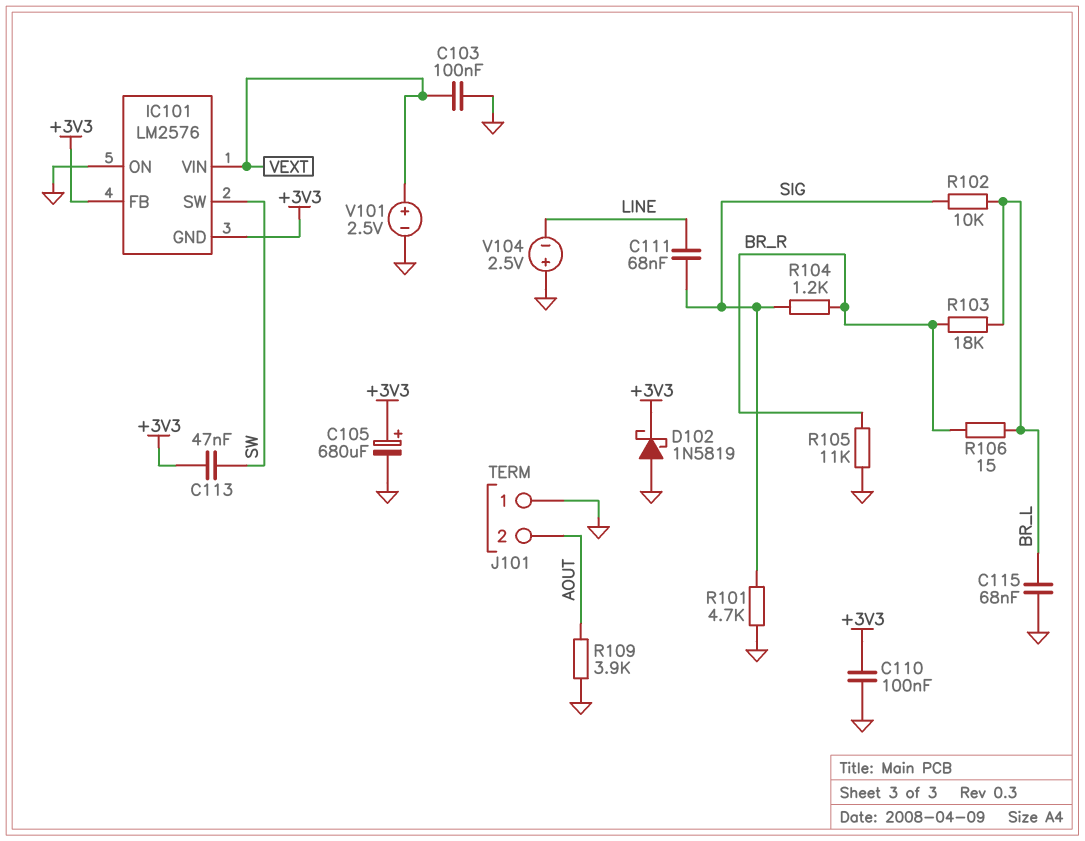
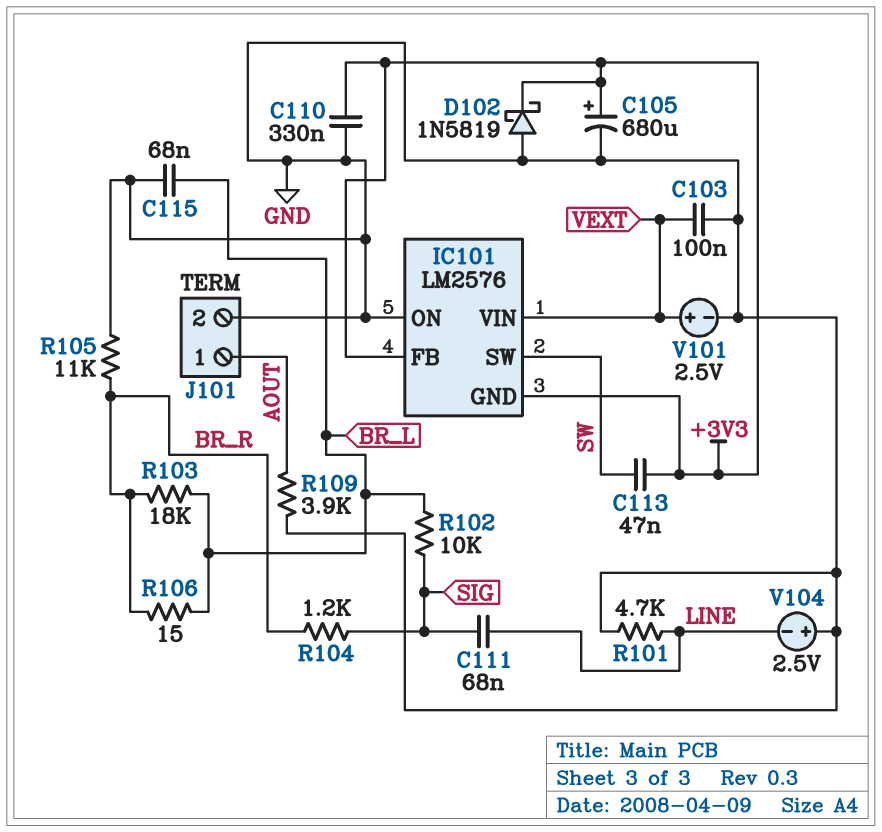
C110: 100nF (+3V3, GND) -> 330nF (+3V3, GND)
J101 pin 1: GND -> AOUT
J101 pin 2: AOUT -> GND
R101: 4.7k (GND, SIG) -> 4.7k (GND, LINE)

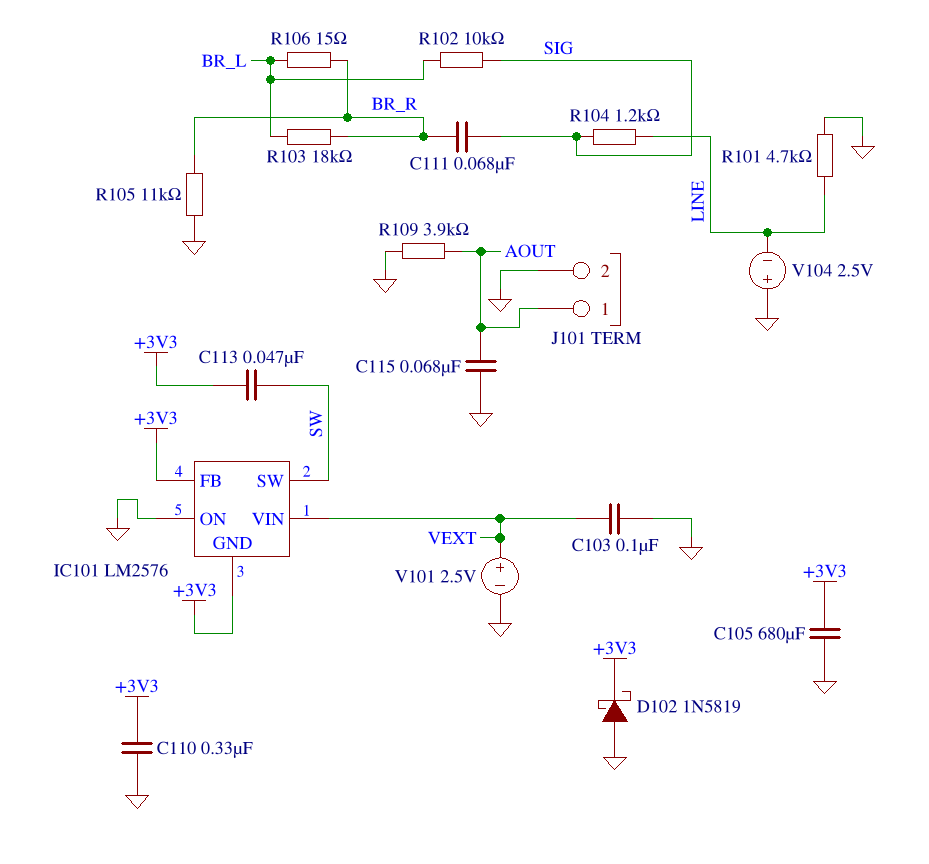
C105: 680uF (plus +3V3, minus GND) -> 680uF (+3V3, GND)
C111: 68nF (LINE, SIG) -> 68nF (BR_R, SIG)
C115: 68nF (BR_L, GND) -> 68nF (AOUT, GND)
R104: 1.2k (BR_R, SIG) -> 1.2k (LINE, SIG)

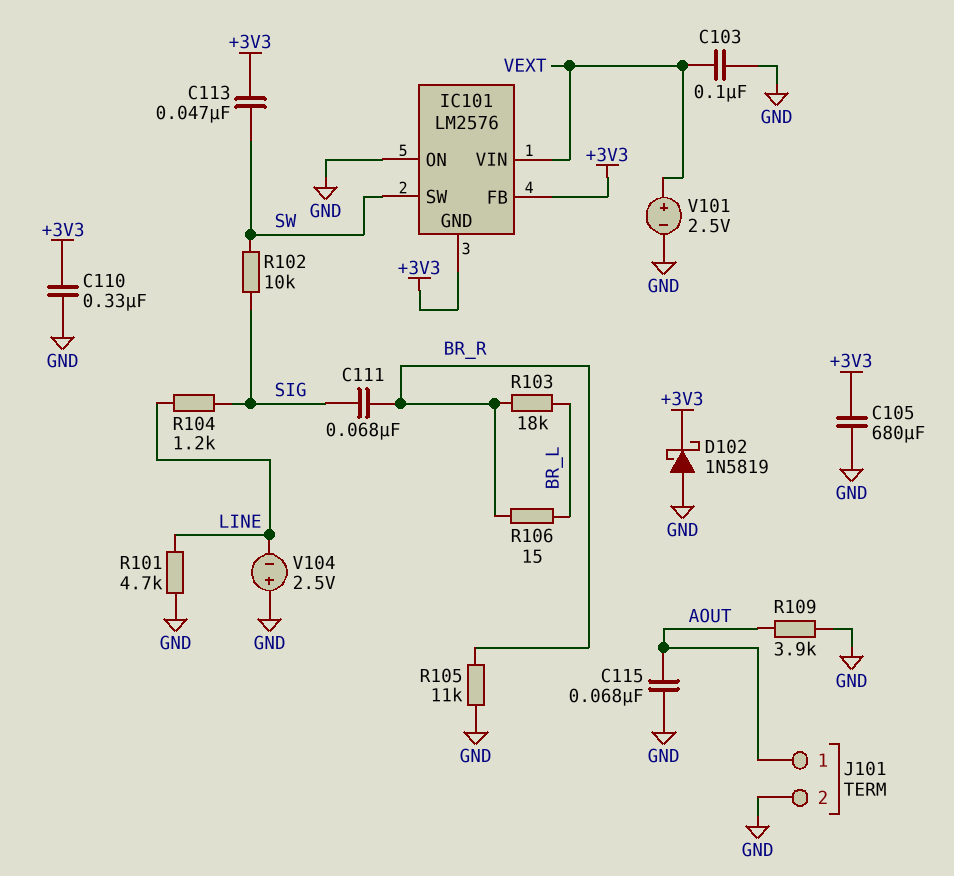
R102: 10k (BR_L, SIG) -> 10k (SIG, SW)

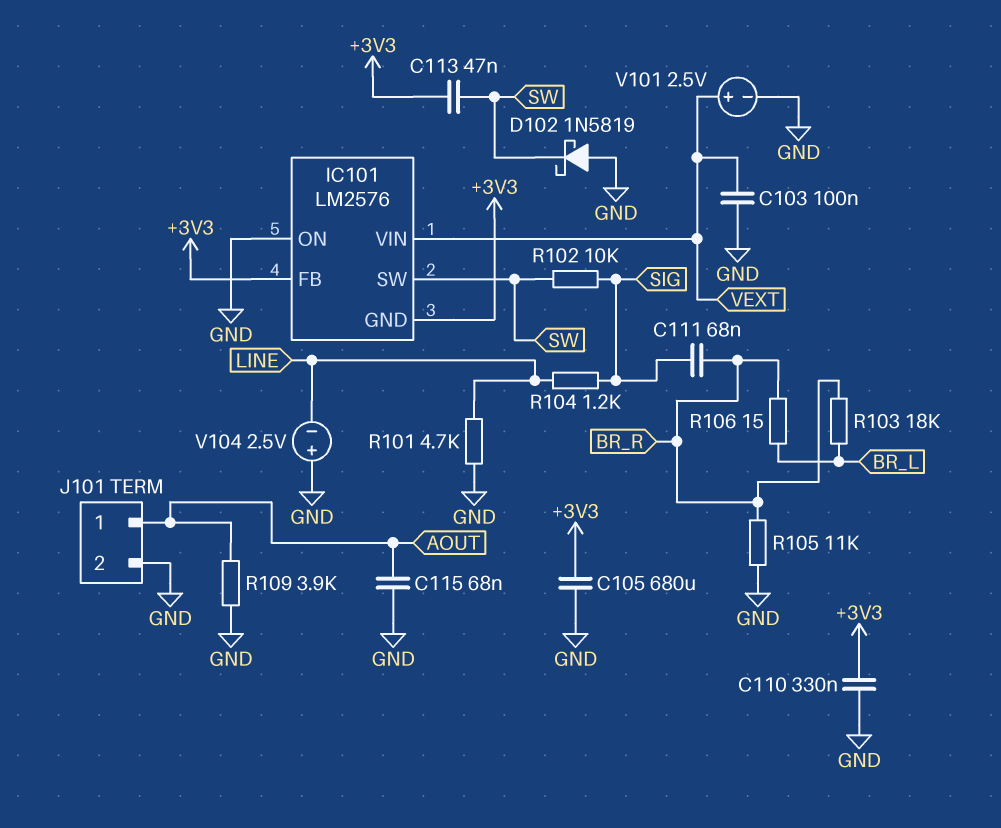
D102: schottky 1N5819 (A GND, K +3V3) -> schottky 1N5819 (A GND, K SW)

